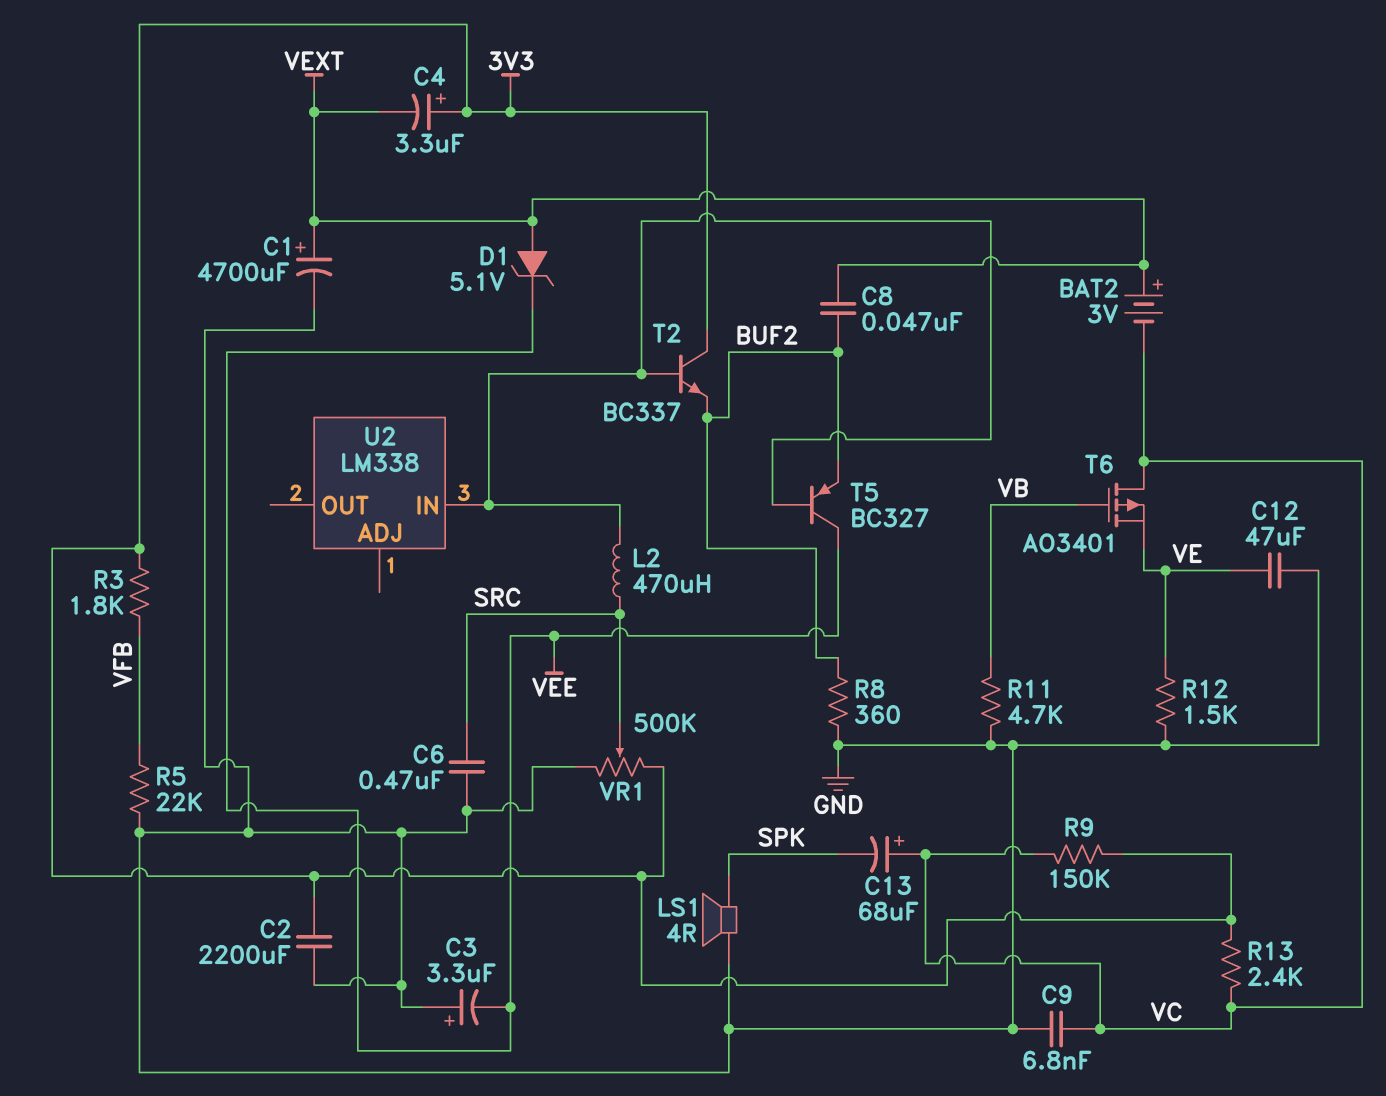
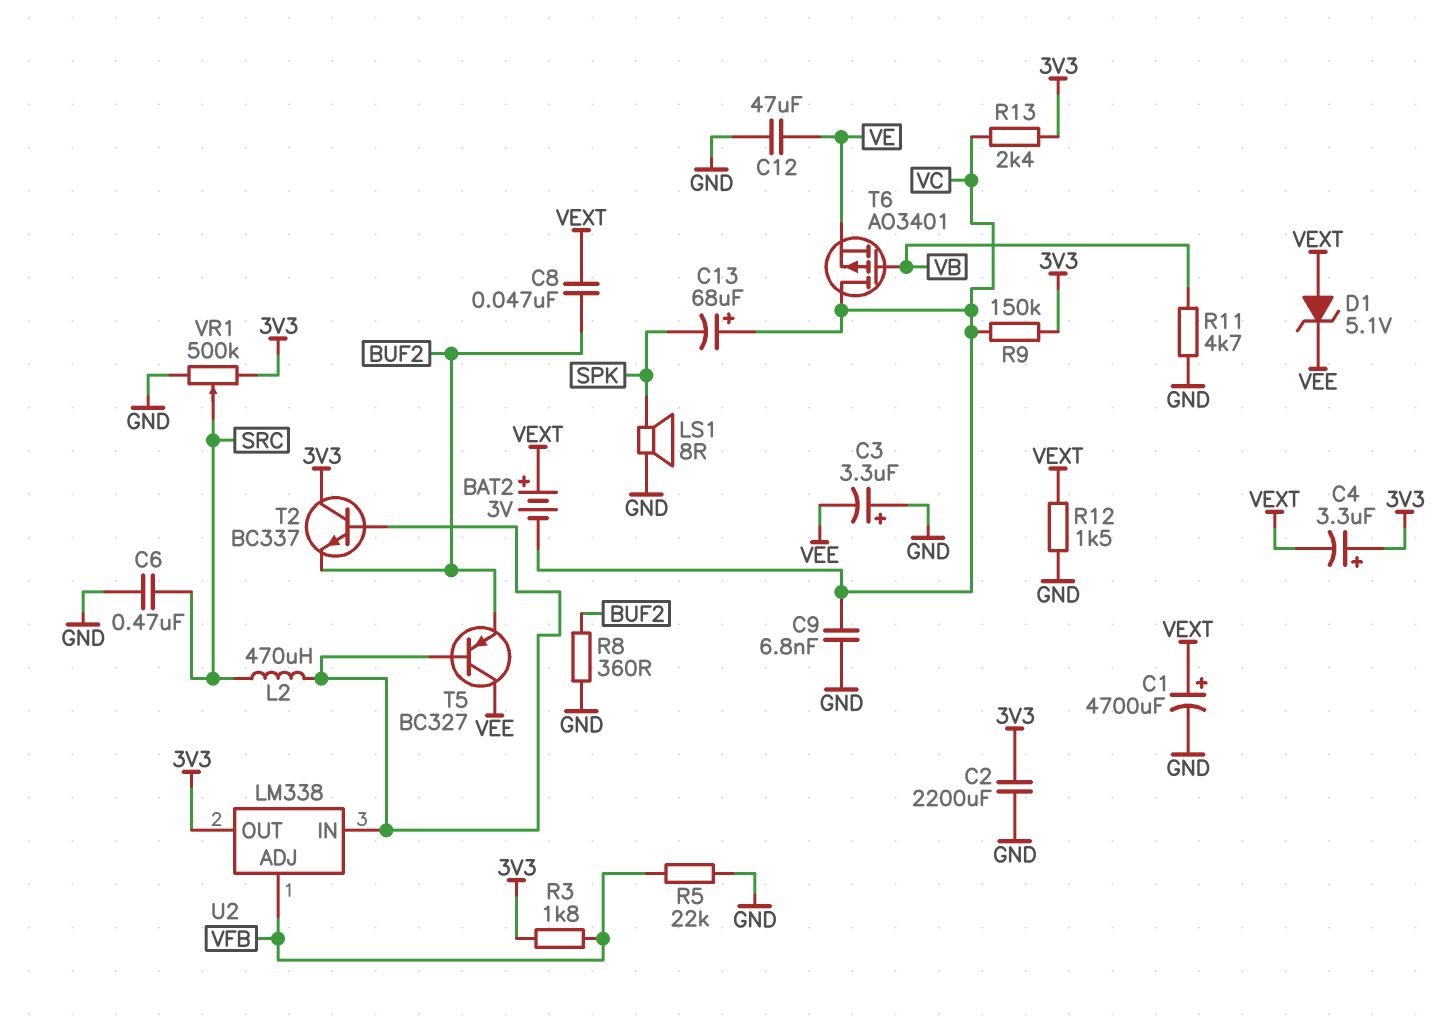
LS1: speaker 4R (GND, SPK) -> speaker 8R (GND, SPK)
R12: 1.5k (GND, VE) -> 1.5k (GND, VEXT)
U2 pin ADJ: none -> VFB
U2 pin OUT: none -> 3V3

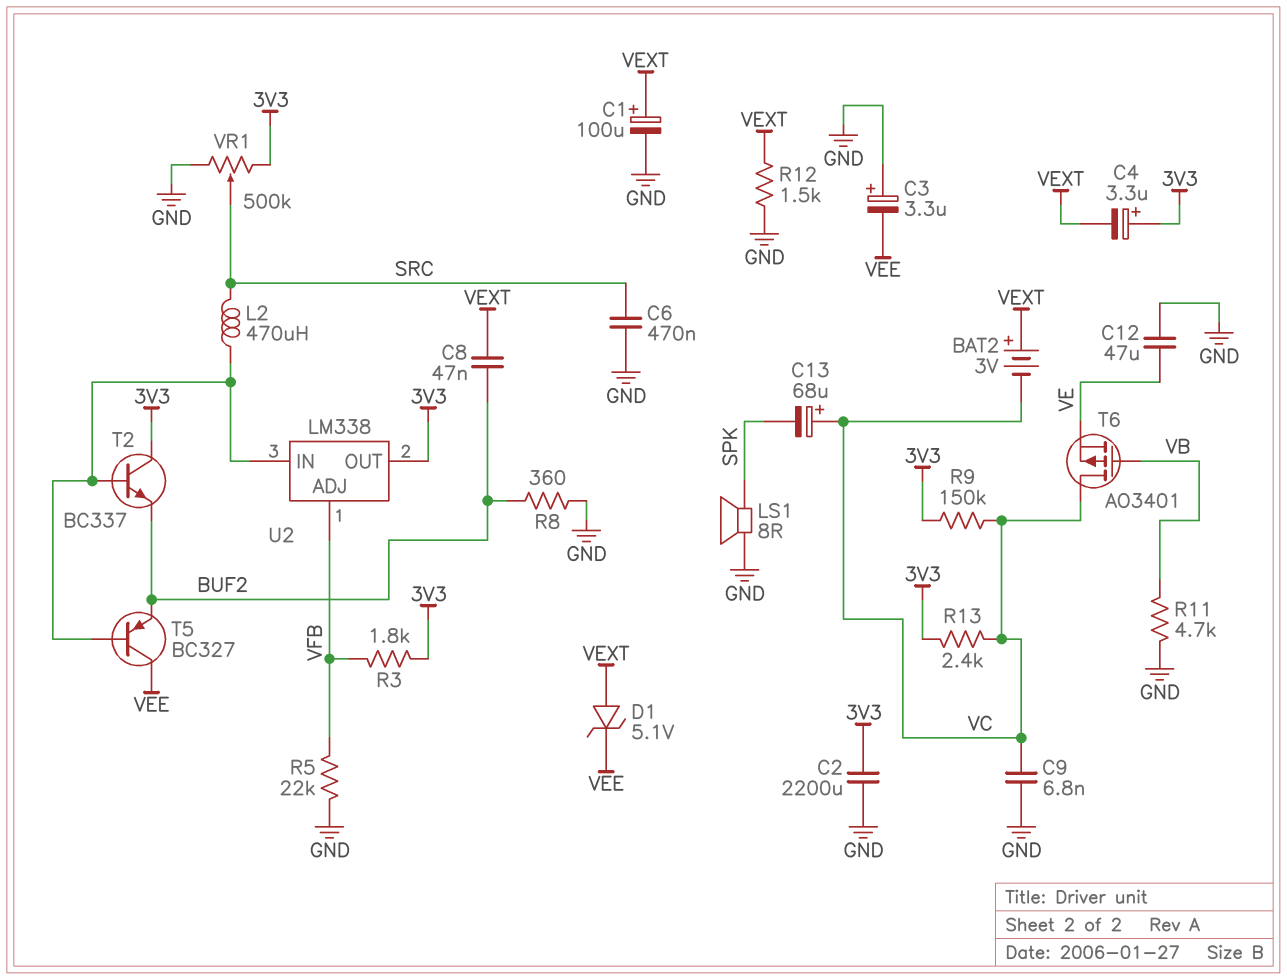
C1: 4700uF (plus VEXT, minus GND) -> 100uF (plus VEXT, minus GND)

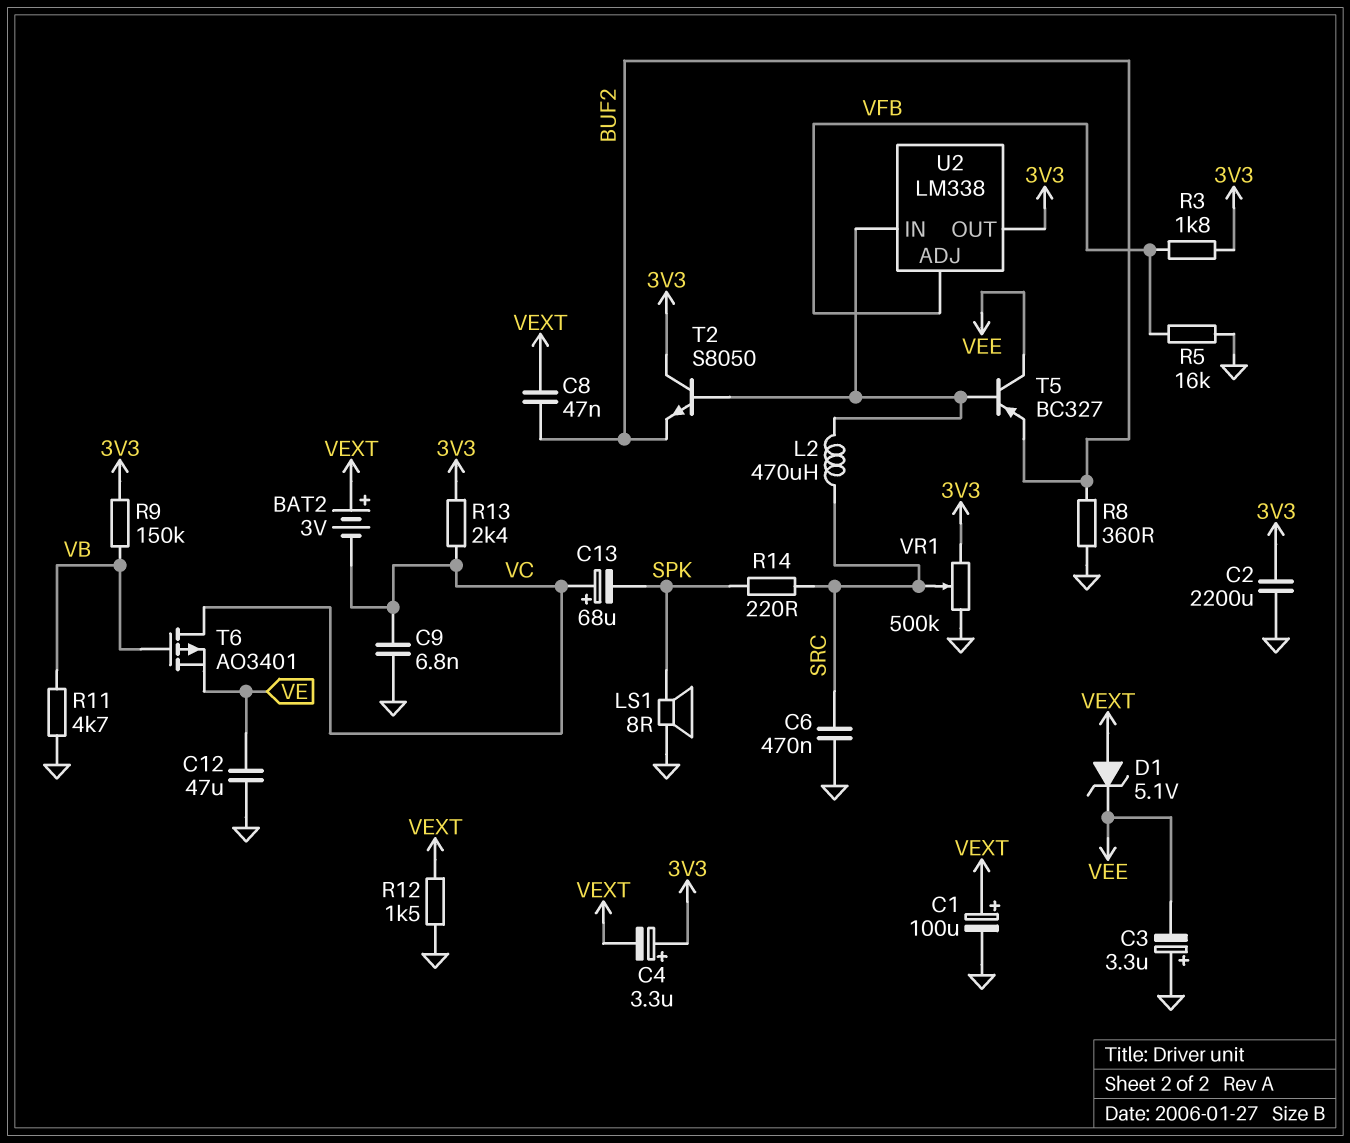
R5: 22k (GND, VFB) -> 16k (GND, VFB)
R9: 150k (3V3, VC) -> 150k (3V3, VB)
R14: none -> 220 (SPK, SRC)
T2: NPN BC337 (B U2/IN, C 3V3, E BUF2) -> NPN S8050 (B U2/IN, C 3V3, E BUF2)

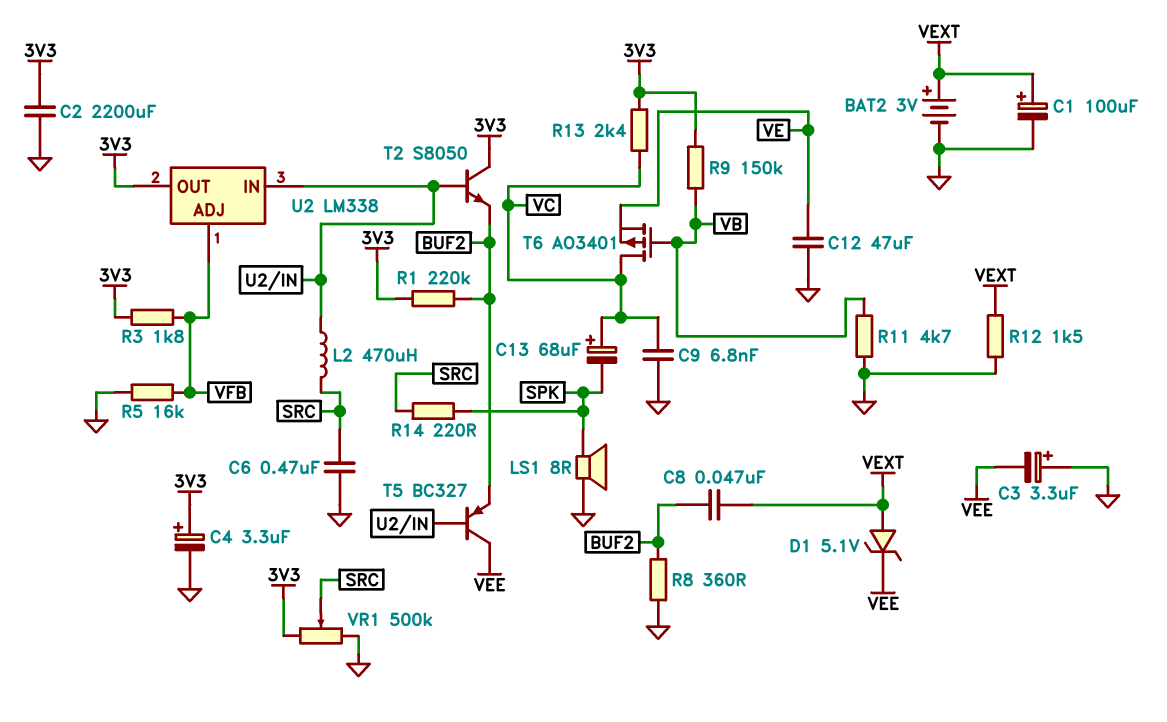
BAT2: 3V (plus VEXT, minus VC) -> 3V (plus VEXT, minus GND)
C4: 3.3uF (plus 3V3, minus VEXT) -> 3.3uF (plus 3V3, minus GND)
R1: none -> 220k (3V3, BUF2)

